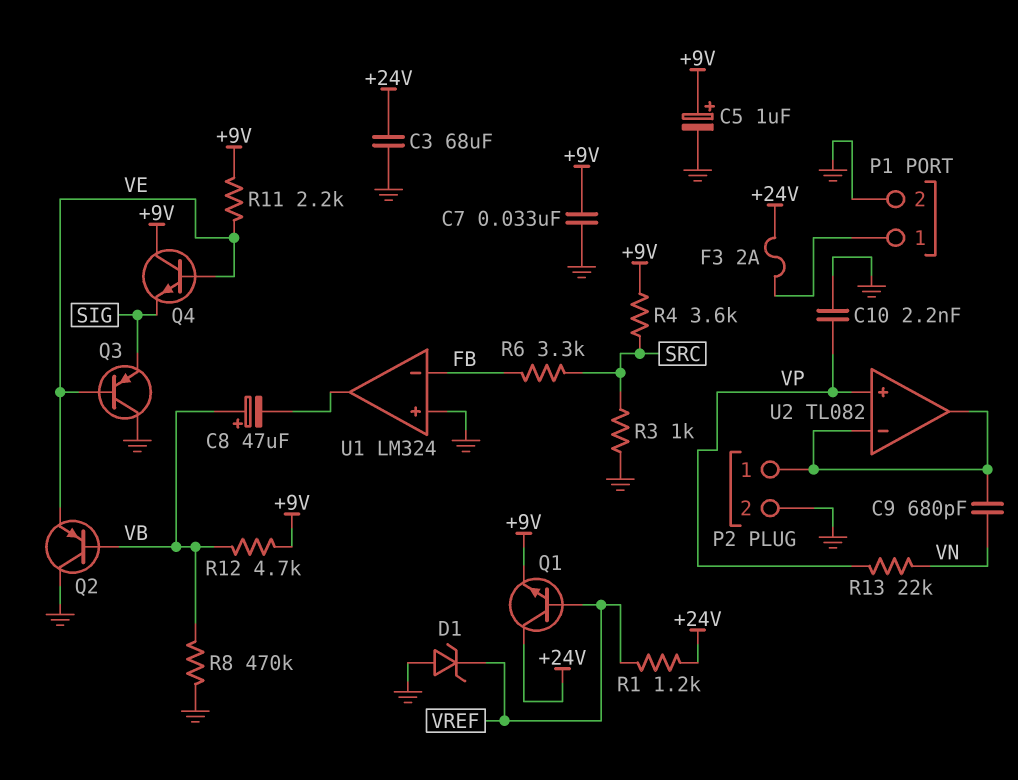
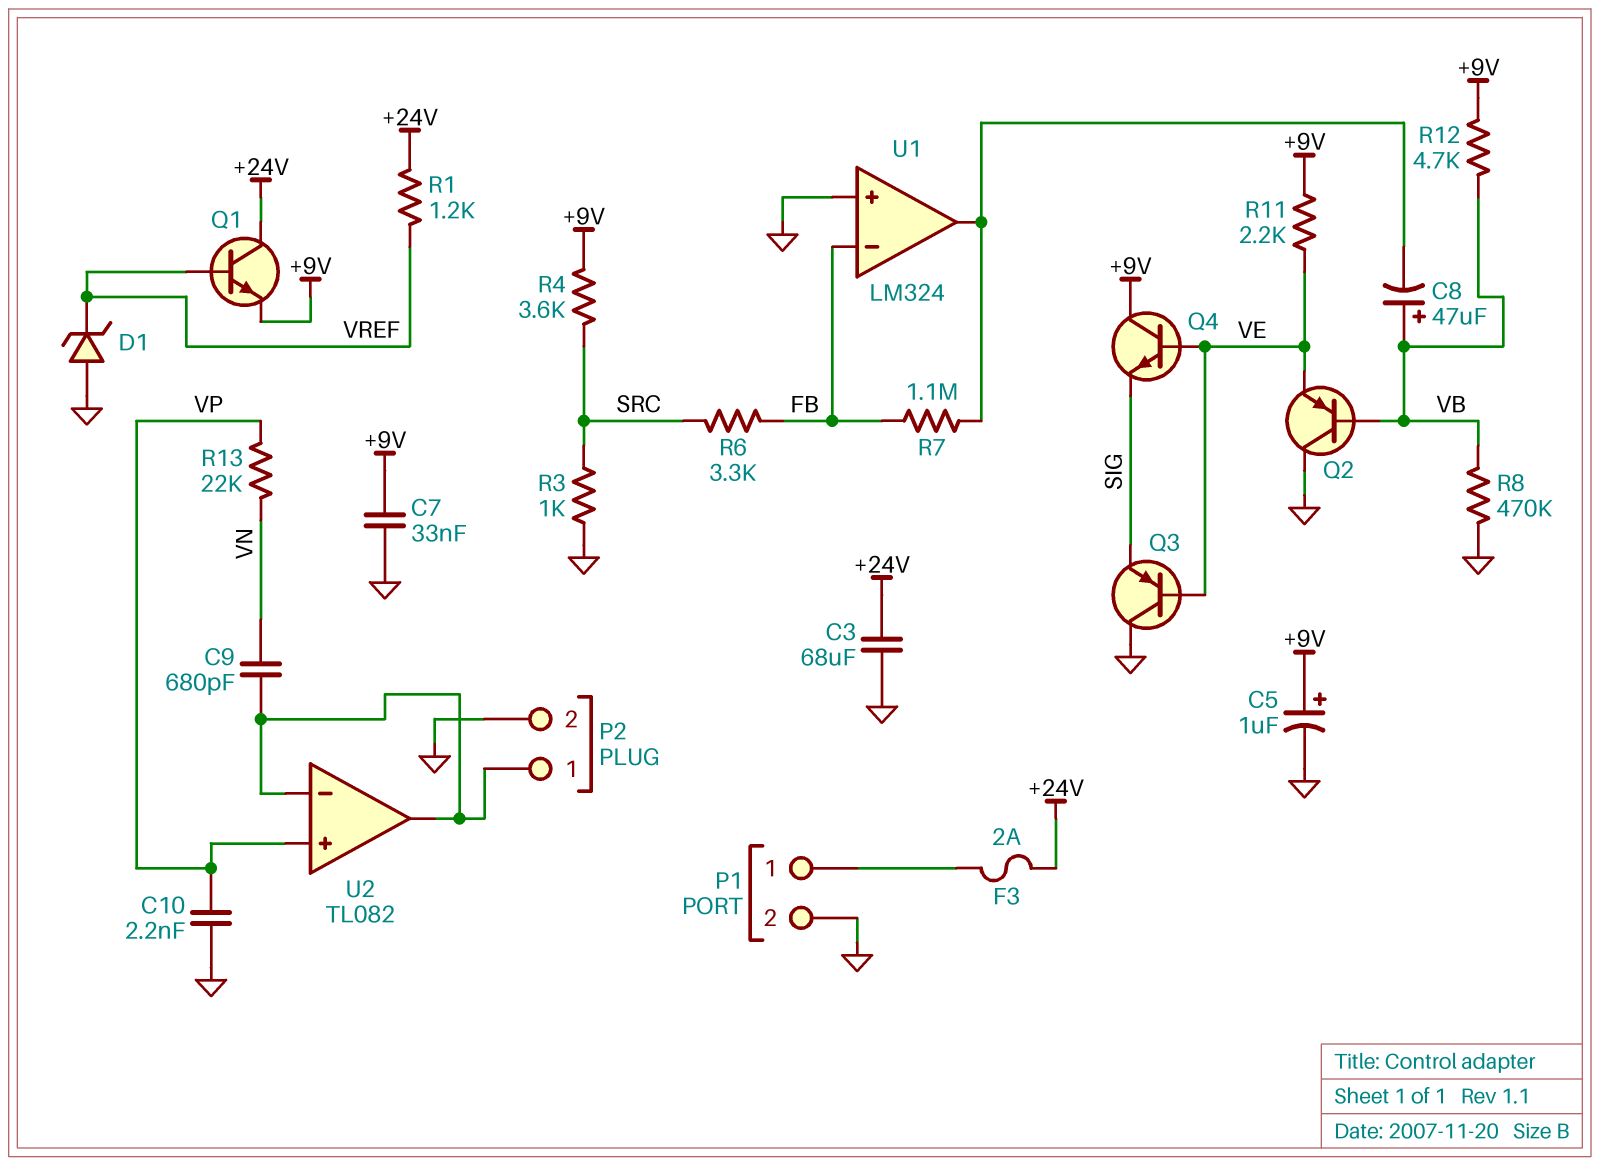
R7: none -> 1.1M (FB, U1/out)

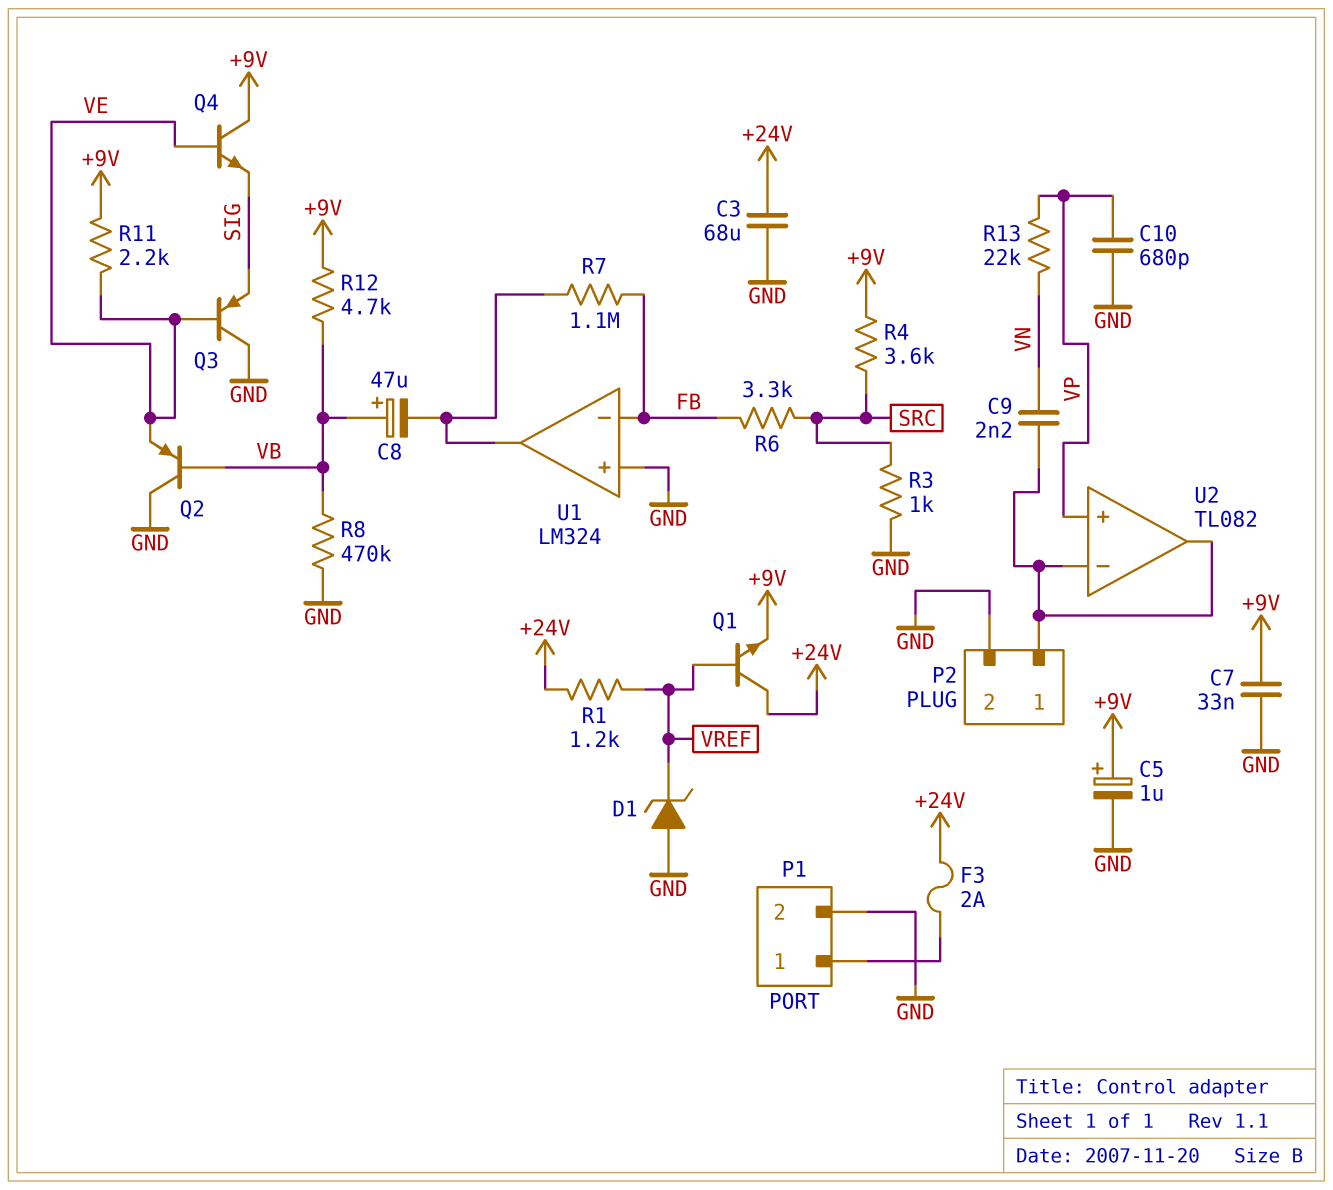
C9: 680pF (P2/1, VN) -> 2.2nF (P2/1, VN)
C10: 2.2nF (GND, VP) -> 680pF (GND, VP)

